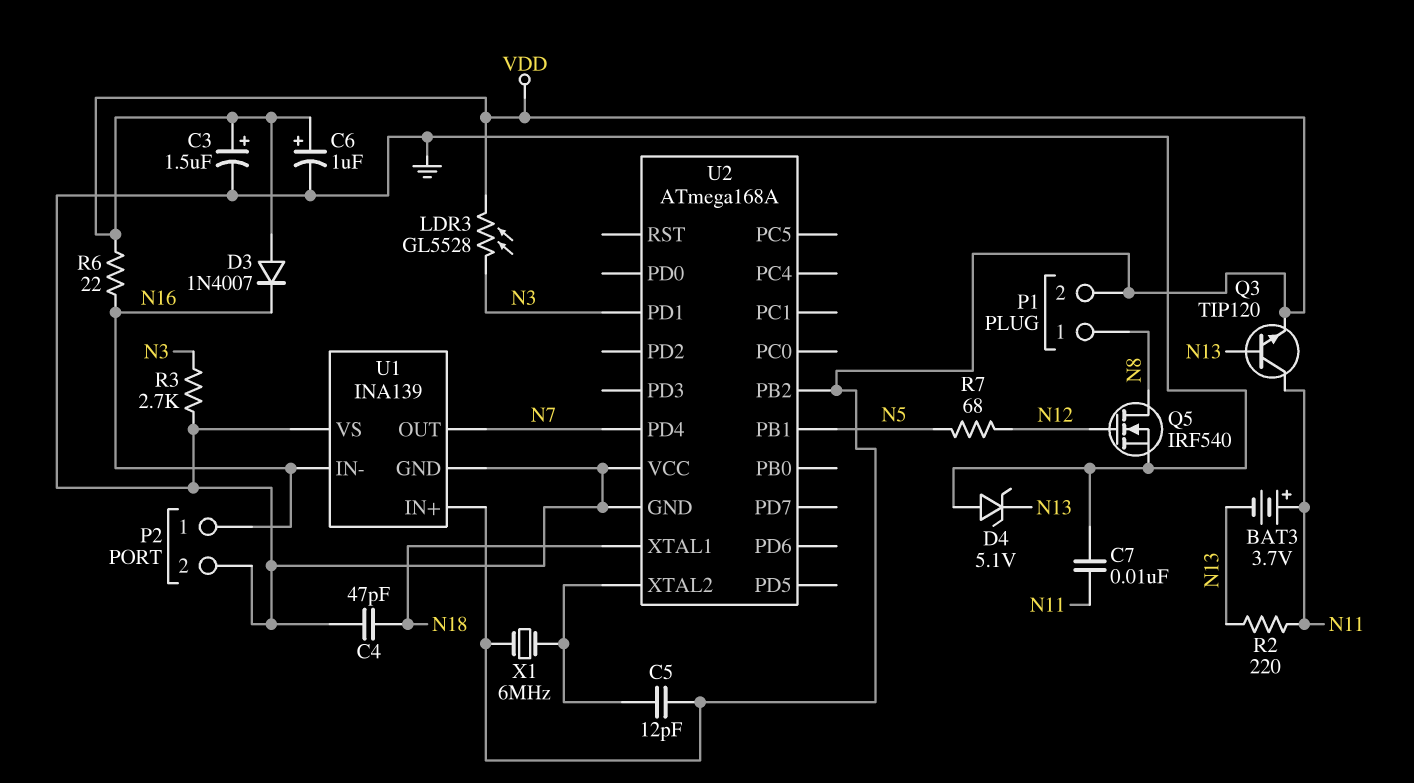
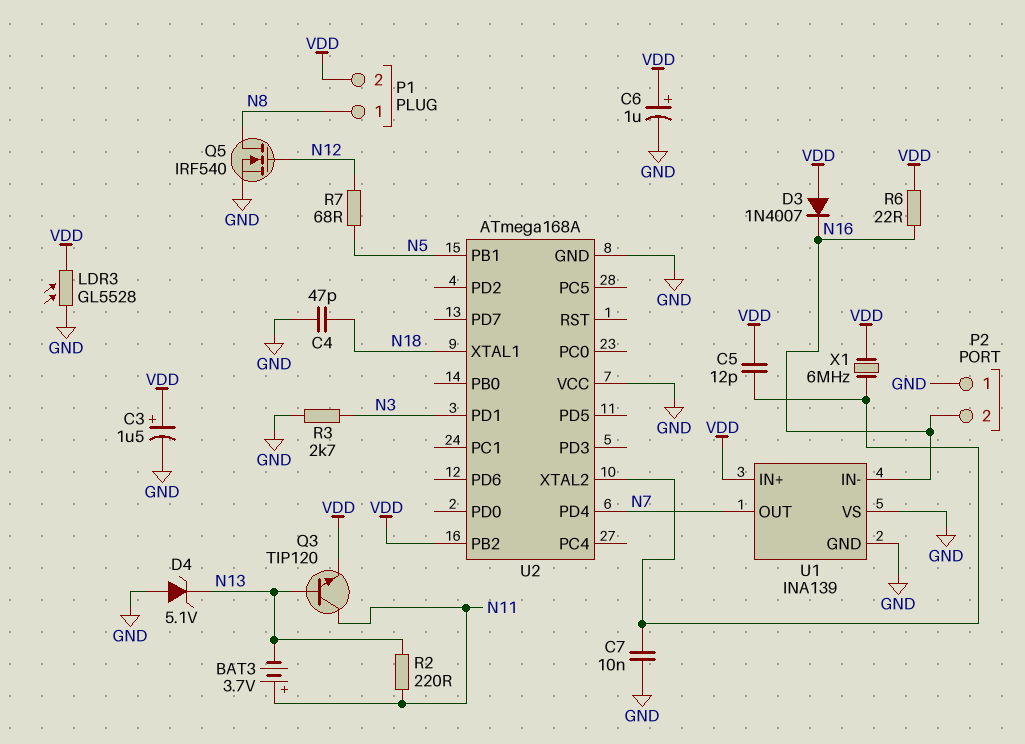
C7: 10nF (GND, N11) -> 10nF (GND, U2/XTAL2)
LDR3: GL5528 (N3, VDD) -> GL5528 (GND, VDD)
P2 pin 1: N16 -> GND
P2 pin 2: GND -> N16

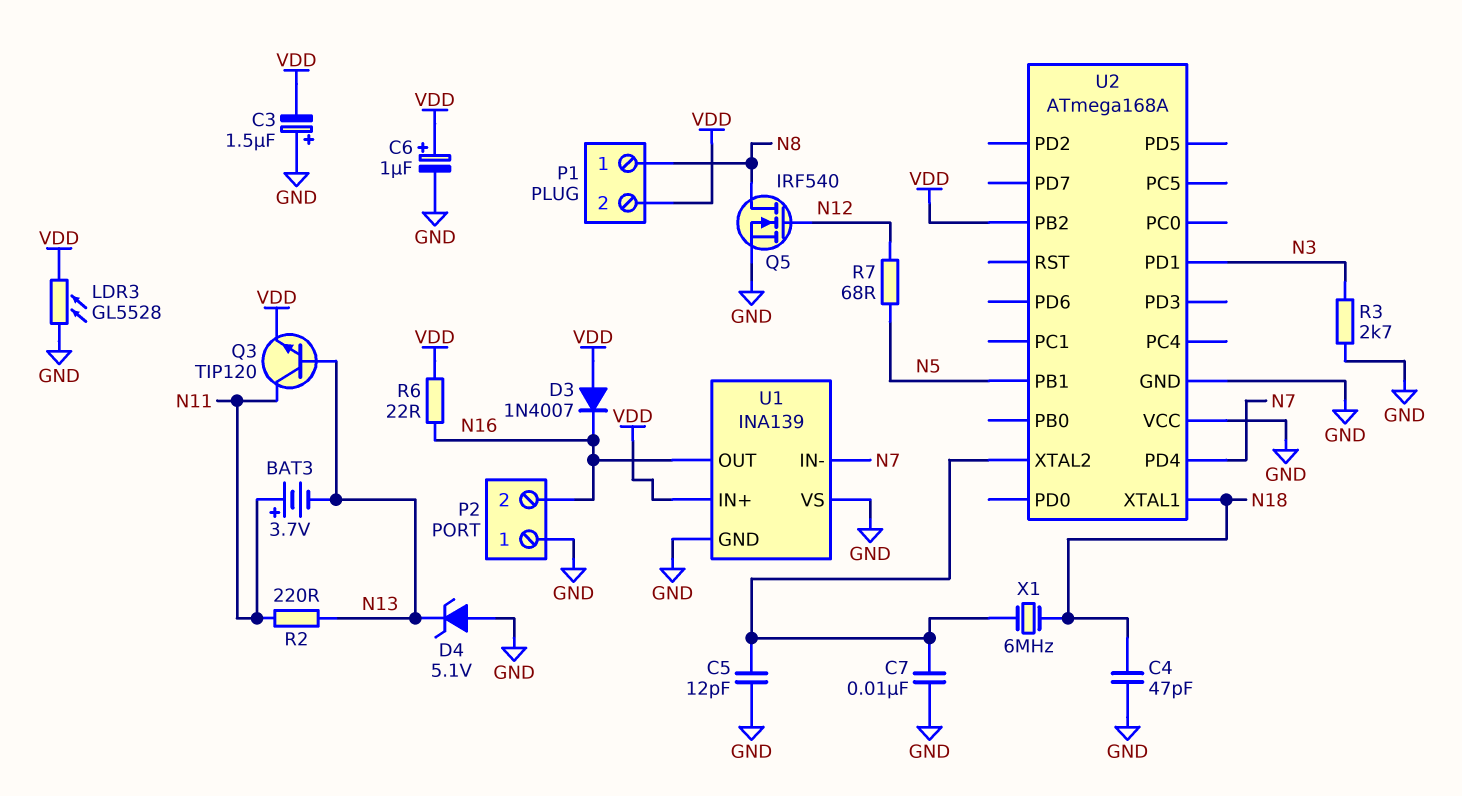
C3: 1.5uF (plus VDD, minus GND) -> 1.5uF (plus GND, minus VDD)
C5: 12pF (U2/XTAL2, VDD) -> 12pF (GND, U2/XTAL2)
U1 pin IN-: N16 -> N7
U1 pin OUT: N7 -> N16
X1: 6MHz (U2/XTAL2, VDD) -> 6MHz (N18, U2/XTAL2)

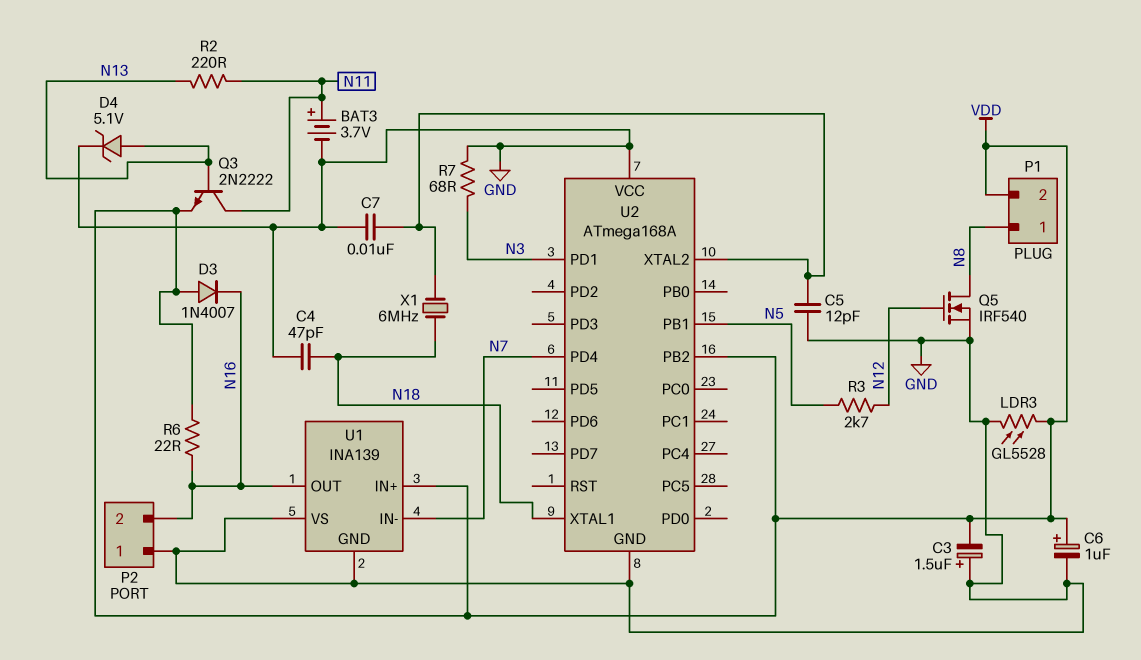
BAT3: 3.7V (plus N11, minus N13) -> 3.7V (plus N11, minus GND)
D4: zener 5.1V (A GND, K N13) -> zener 5.1V (A N13, K GND)
Q3: NPN TIP120 (B N13, C N11, E VDD) -> NPN 2N2222 (B N13, C N11, E VDD)
R3: 2.7k (GND, N3) -> 2.7k (N5, N12)
R7: 68 (N5, N12) -> 68 (GND, N3)

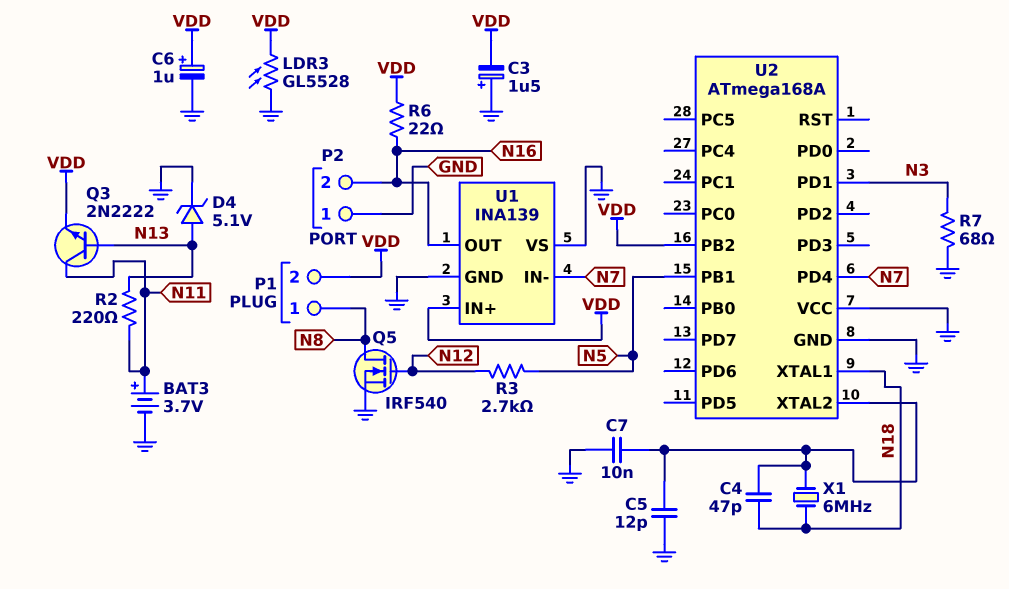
C4: 47pF (GND, N18) -> 47pF (N18, U2/XTAL2)
D3: diode 1N4007 (A VDD, K N16) -> none

